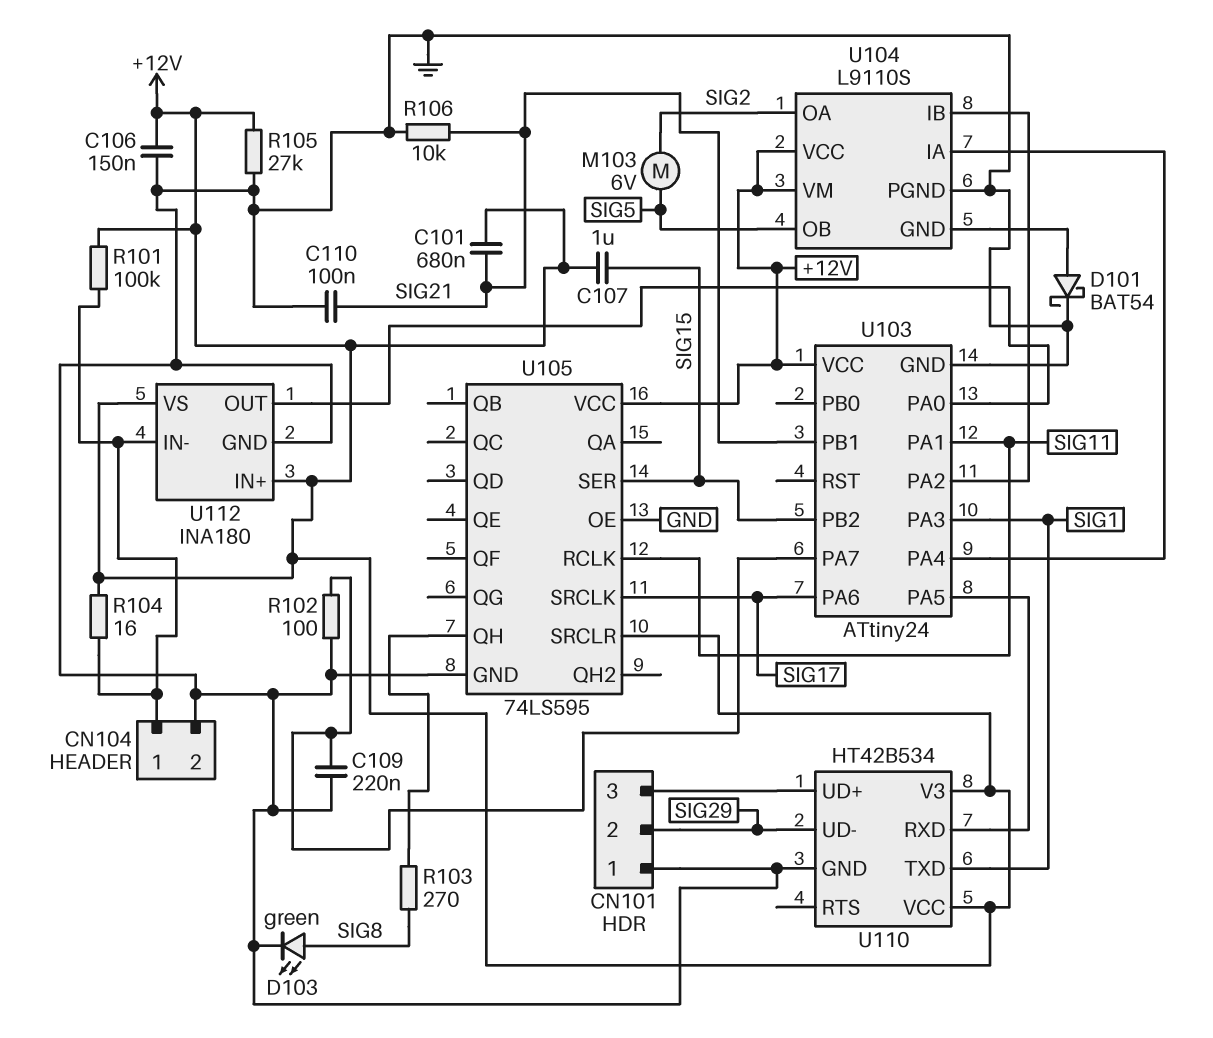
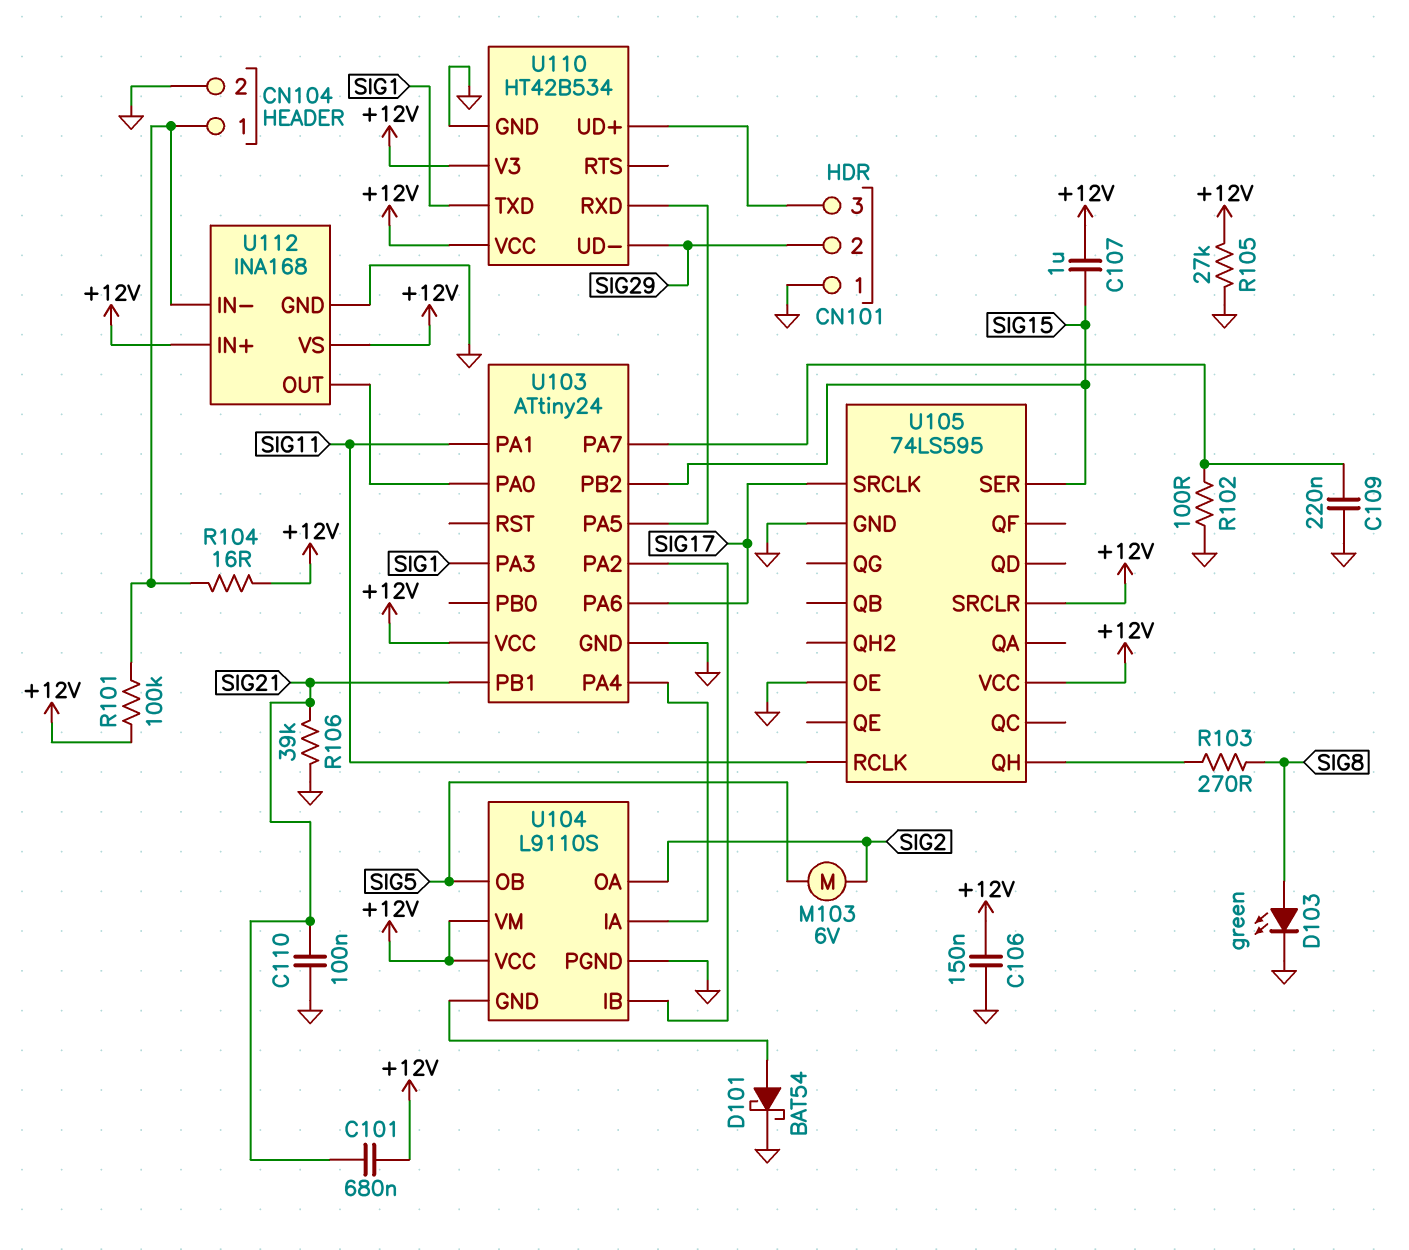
R106: 10k (GND, SIG21) -> 39k (GND, SIG21)
U112: INA180 -> INA168

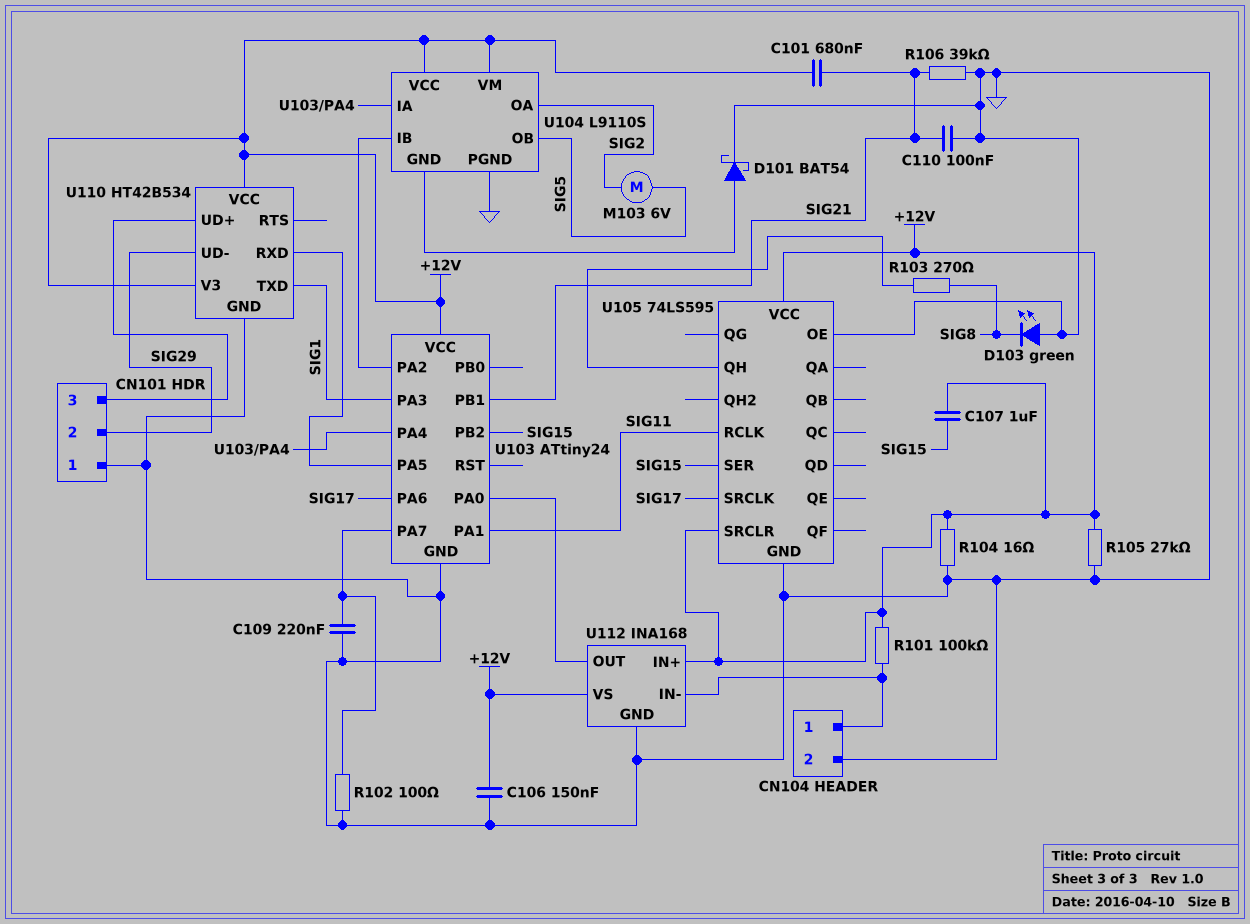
D103: LED green (A SIG8, K GND) -> LED green (A GND, K SIG8)
R104: 16 (+12V, CN104/1) -> 16 (+12V, GND)

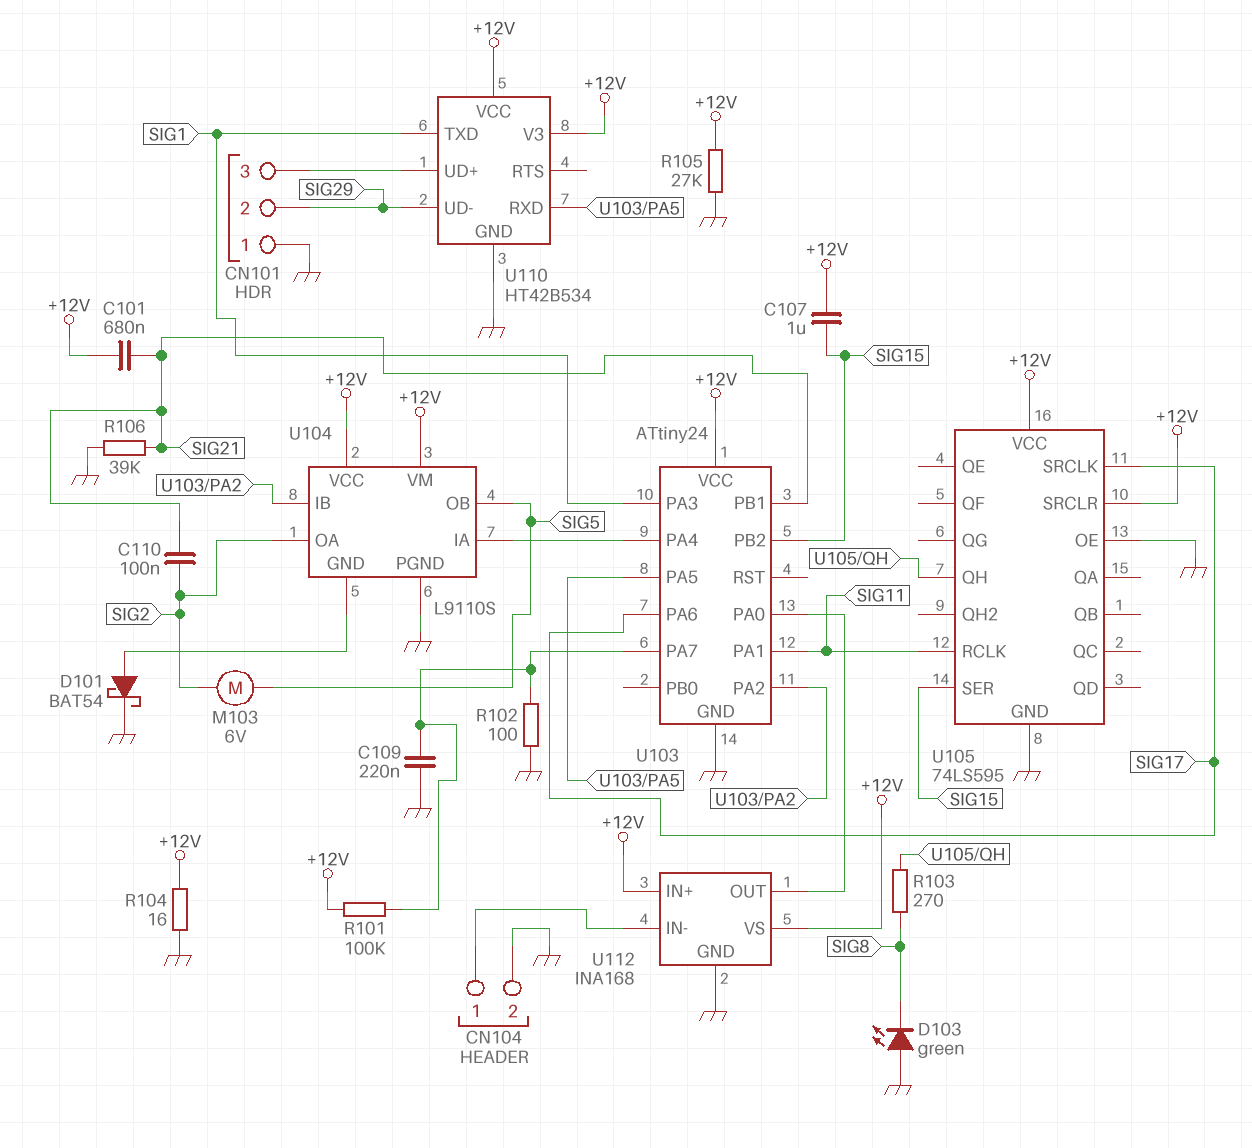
C106: 150nF (+12V, GND) -> none
C110: 100nF (GND, SIG21) -> 100nF (SIG2, SIG21)
R101: 100k (+12V, CN104/1) -> 100k (+12V, U103/PA7)

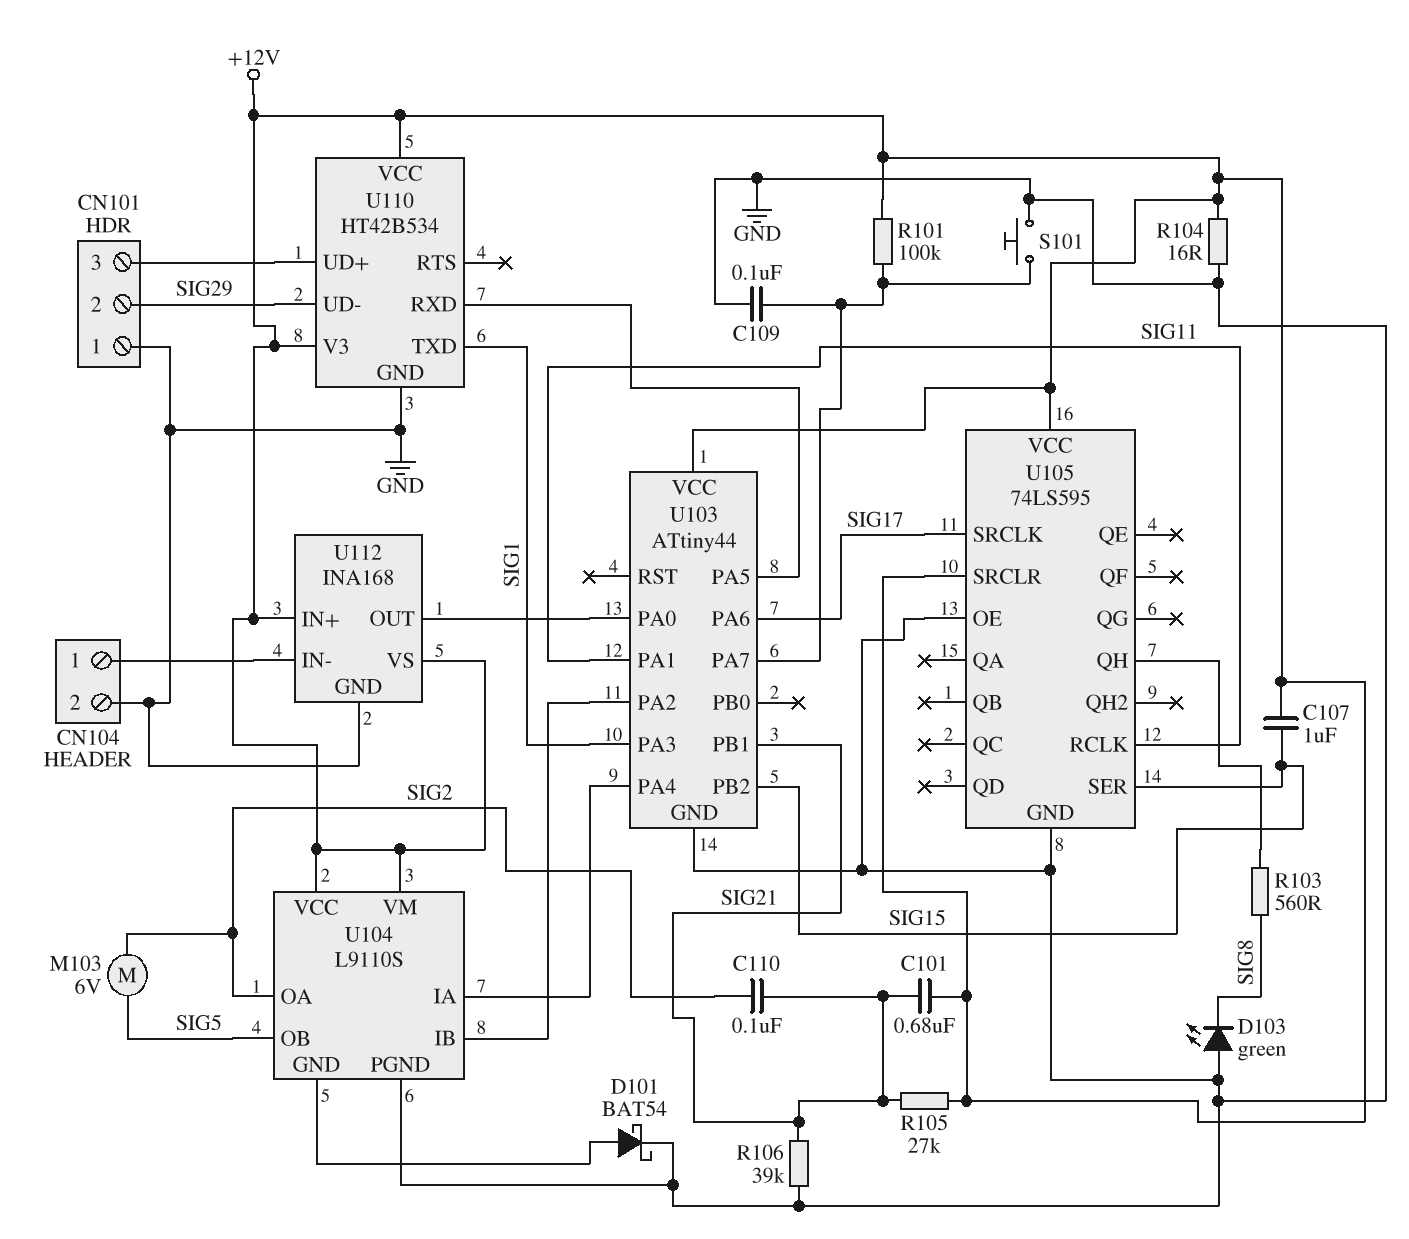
C109: 220nF (GND, U103/PA7) -> 100nF (GND, U103/PA7)
R102: 100 (GND, U103/PA7) -> none
R103: 270 (SIG8, U105/QH) -> 560 (SIG8, U105/QH)
R105: 27k (+12V, GND) -> 27k (+12V, SIG21)
S101: none -> button (GND, U103/PA7)
U103: ATtiny24 -> ATtiny44

